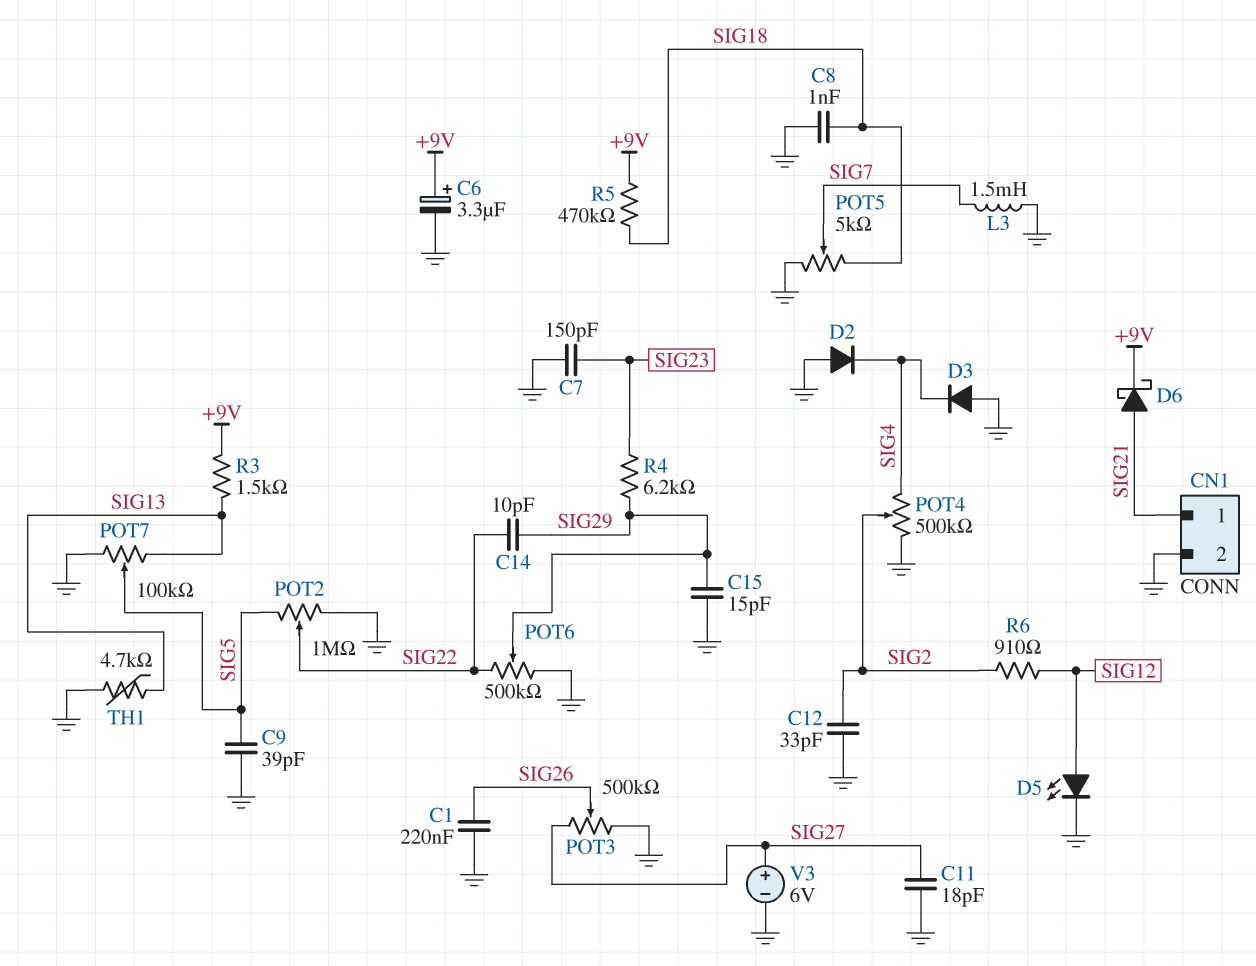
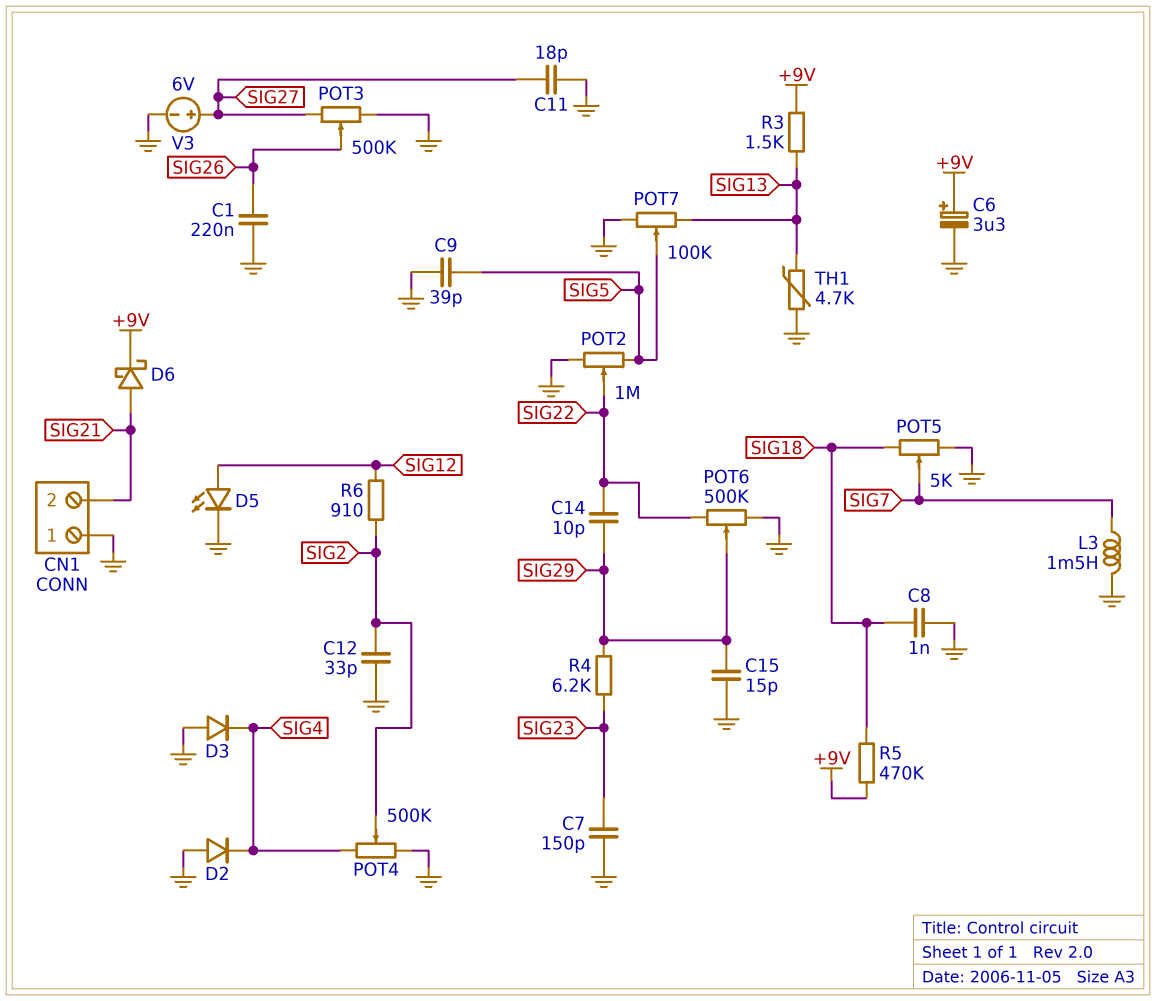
CN1 pin 1: SIG21 -> GND
CN1 pin 2: GND -> SIG21

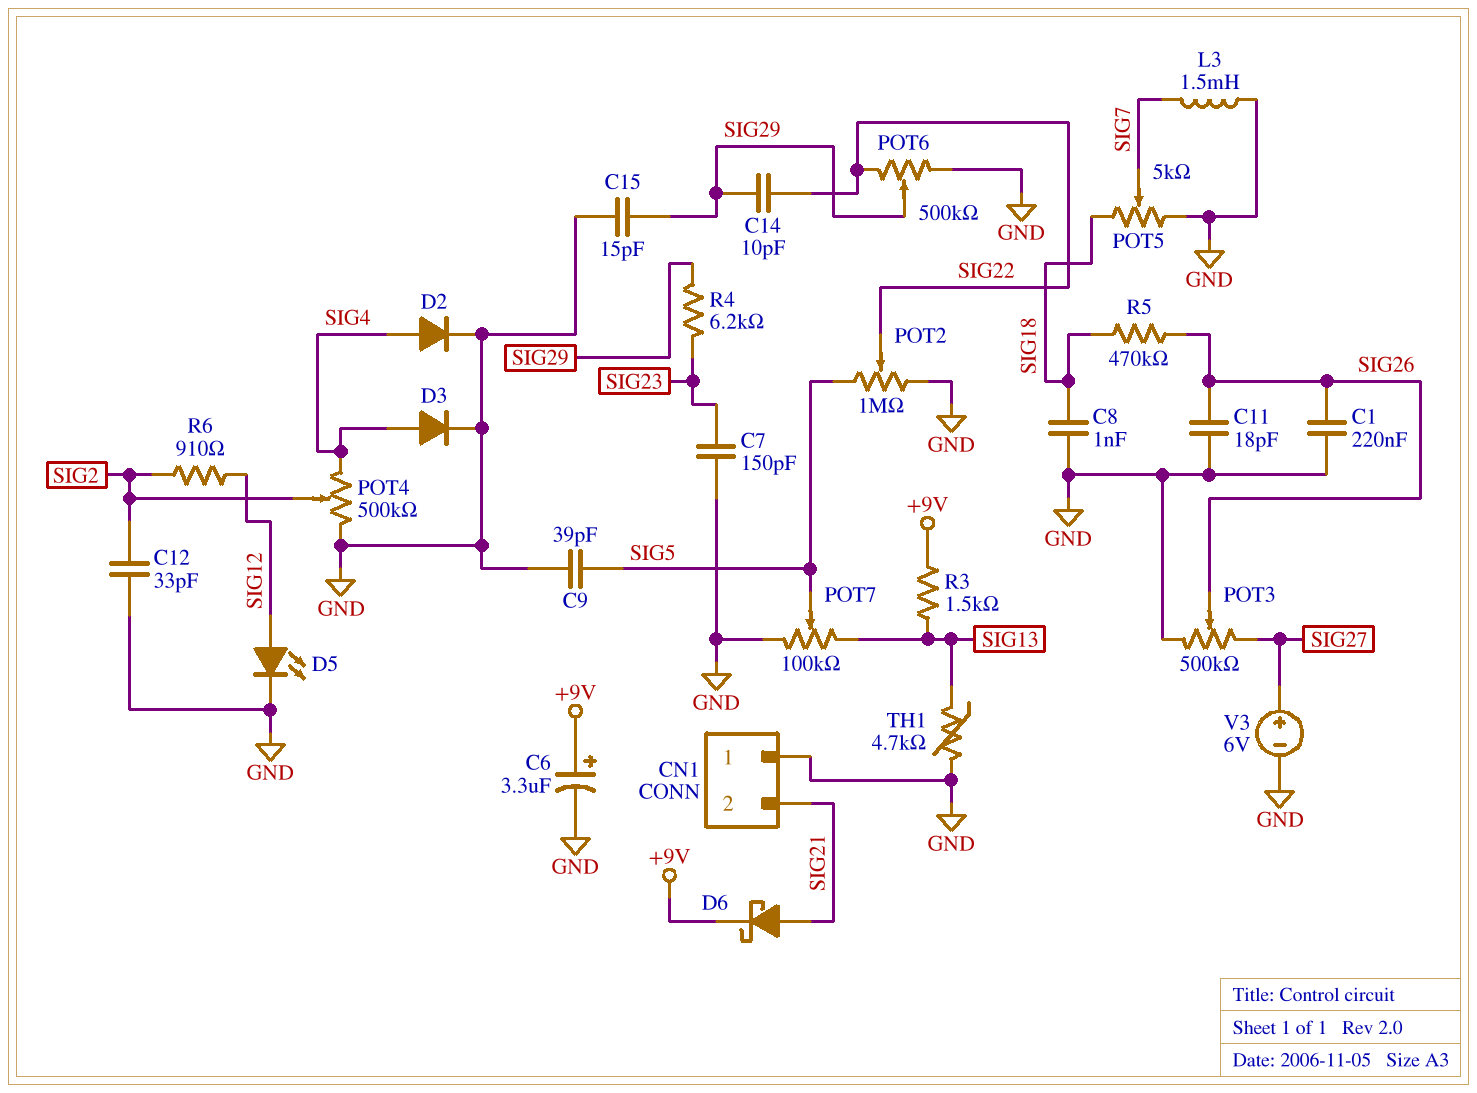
C11: 18pF (GND, SIG27) -> 18pF (GND, SIG26)
D2: diode (A GND, K SIG4) -> diode (A SIG4, K GND)
D3: diode (A GND, K SIG4) -> diode (A SIG4, K GND)
R5: 470k (+9V, SIG18) -> 470k (SIG18, SIG26)

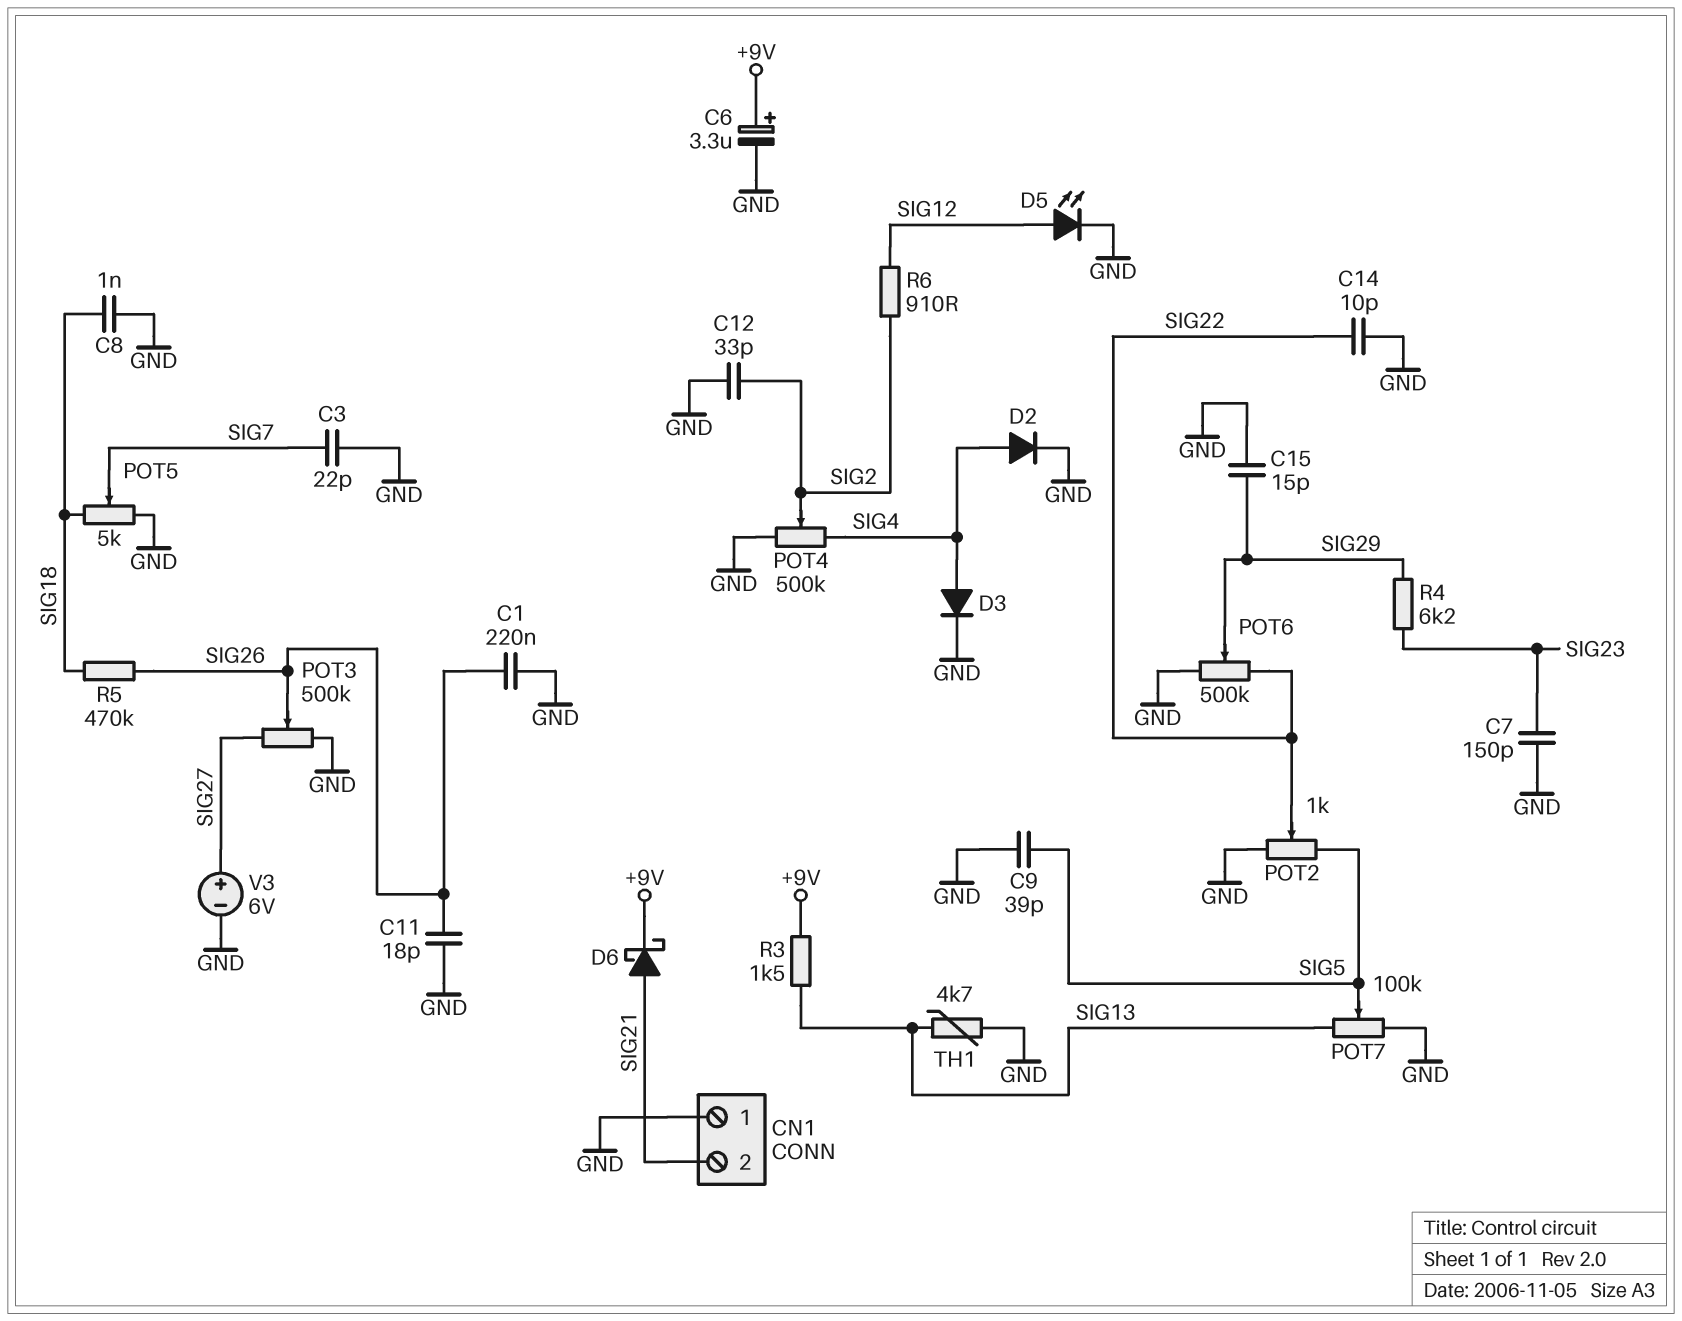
C3: none -> 22pF (GND, SIG7)
C14: 10pF (SIG22, SIG29) -> 10pF (GND, SIG22)
L3: 1.5mH (GND, SIG7) -> none
POT2: 1M (GND, SIG5, wiper SIG22) -> 1k (GND, SIG5, wiper SIG22)

